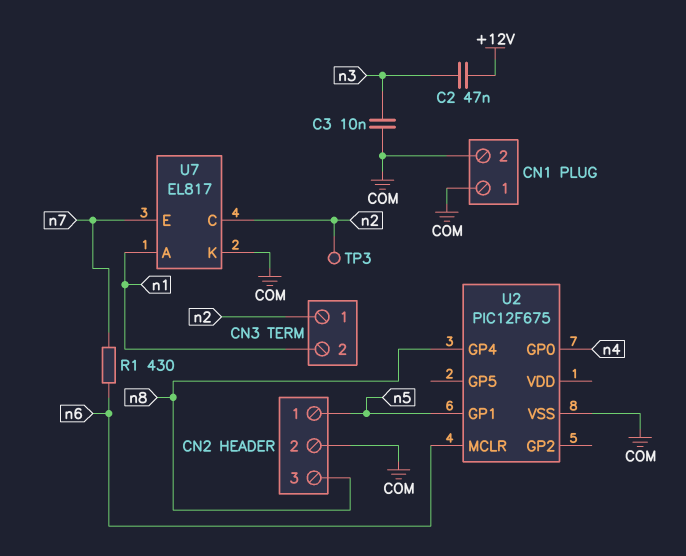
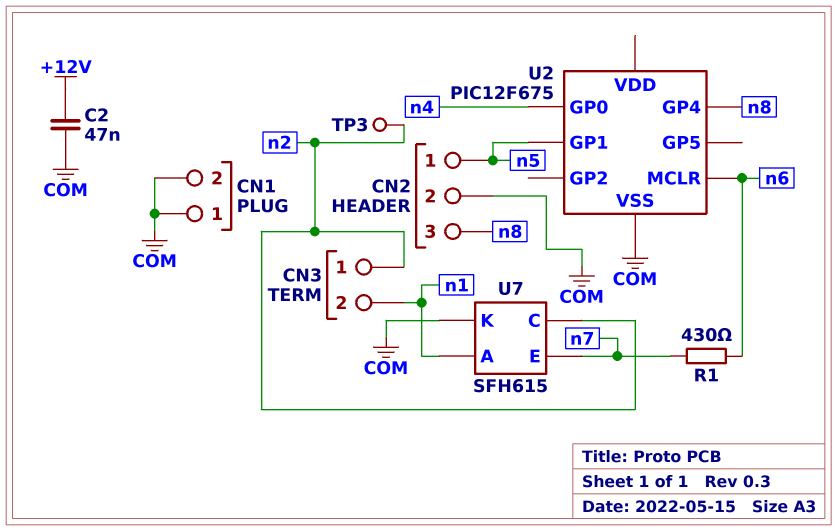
C2: 47nF (+12V, n3) -> 47nF (+12V, COM)
C3: 10nF (COM, n3) -> none
U7: EL817 -> SFH615

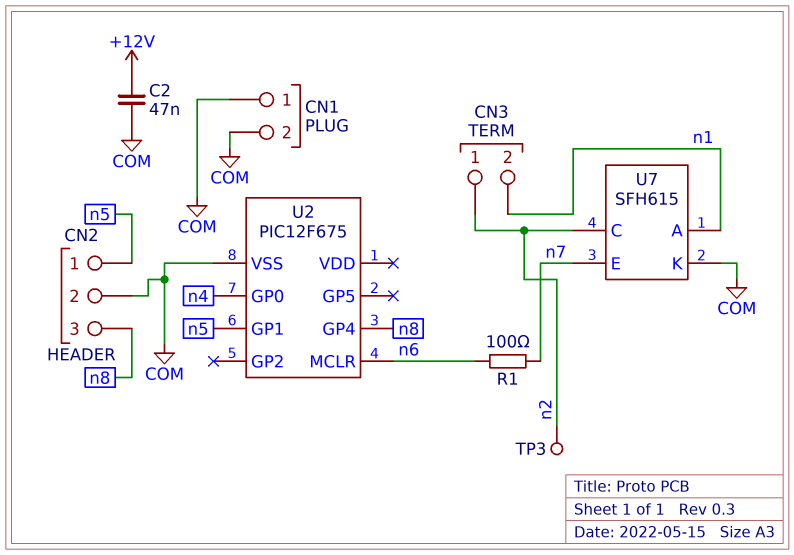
R1: 430 (n6, n7) -> 100 (n6, n7)

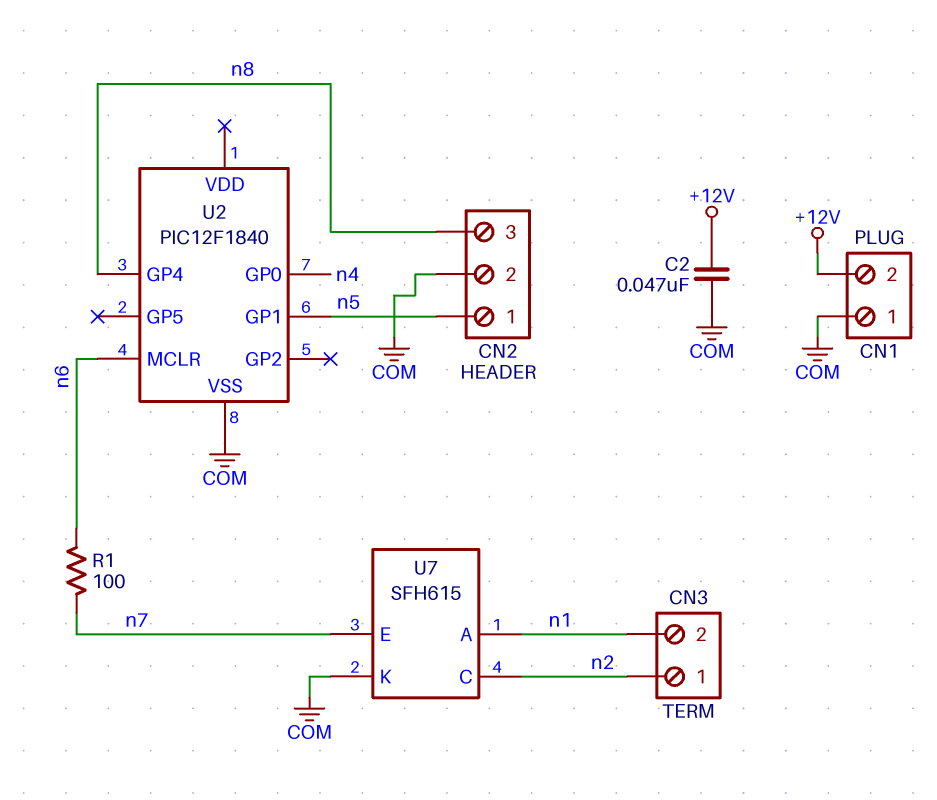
CN1 pin 2: COM -> +12V
TP3: test point (n2) -> none
U2: PIC12F675 -> PIC12F1840

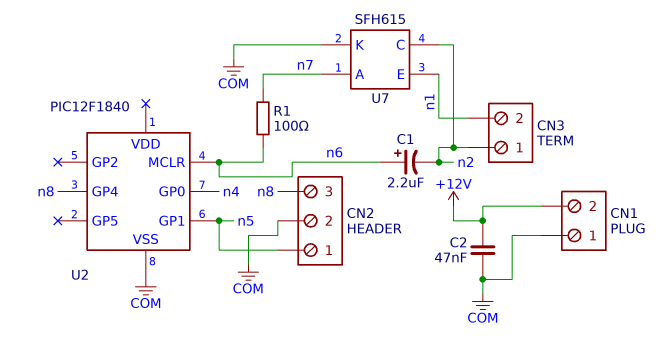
C1: none -> 2.2uF (plus n6, minus n2)
U7 pin A: n1 -> n7
U7 pin E: n7 -> n1

